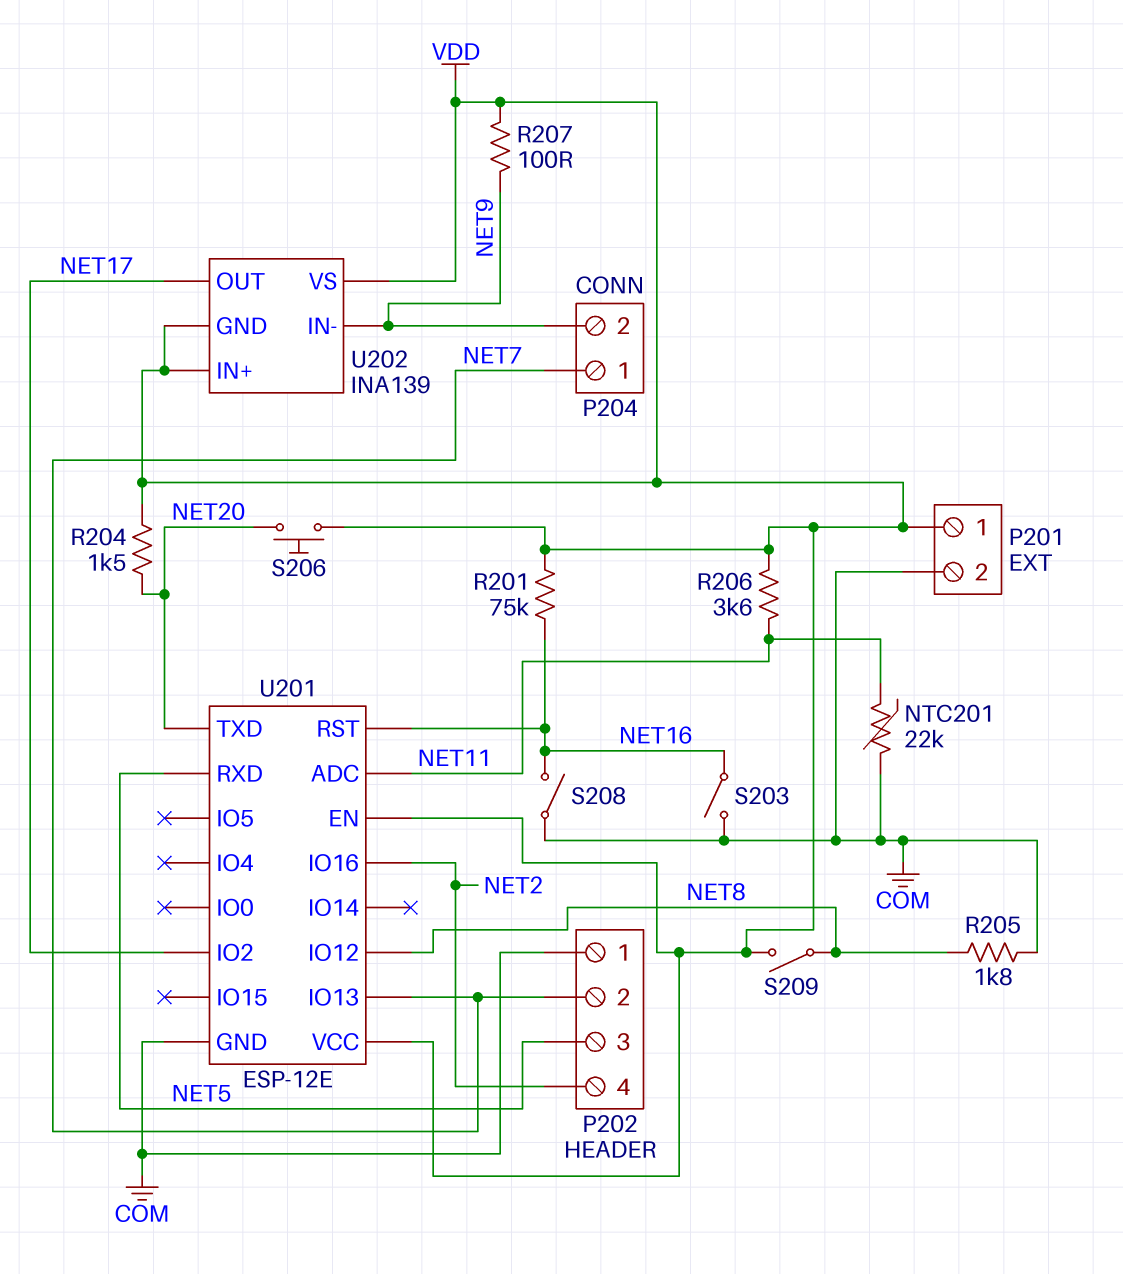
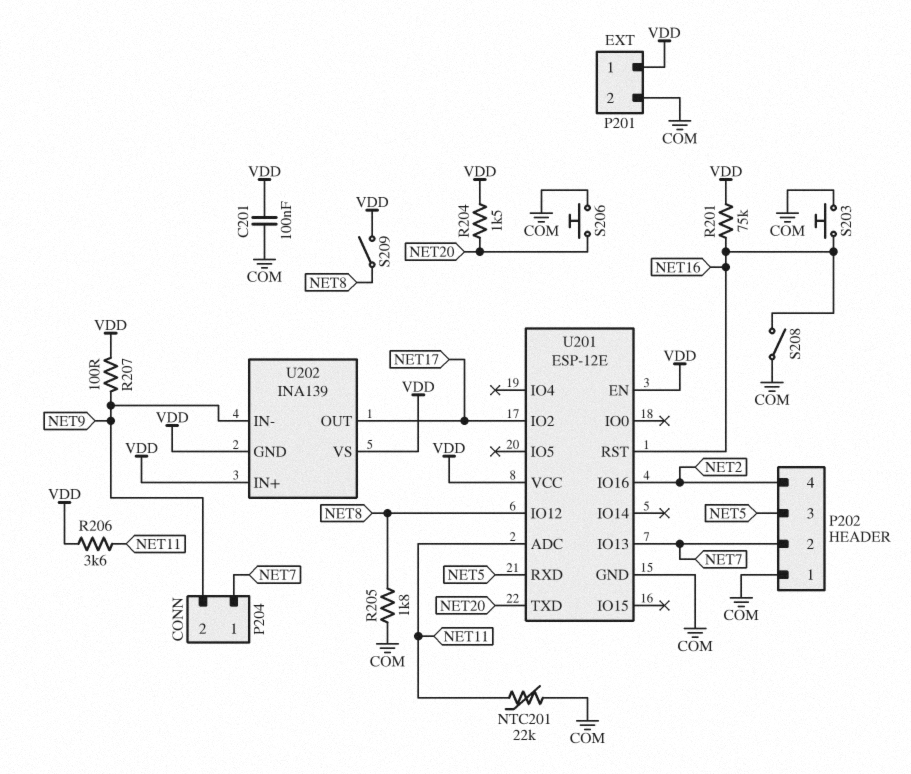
C201: none -> 100nF (COM, VDD)
S203: switch (COM, NET16) -> button (COM, NET16)
S206: button (NET20, VDD) -> button (COM, NET20)

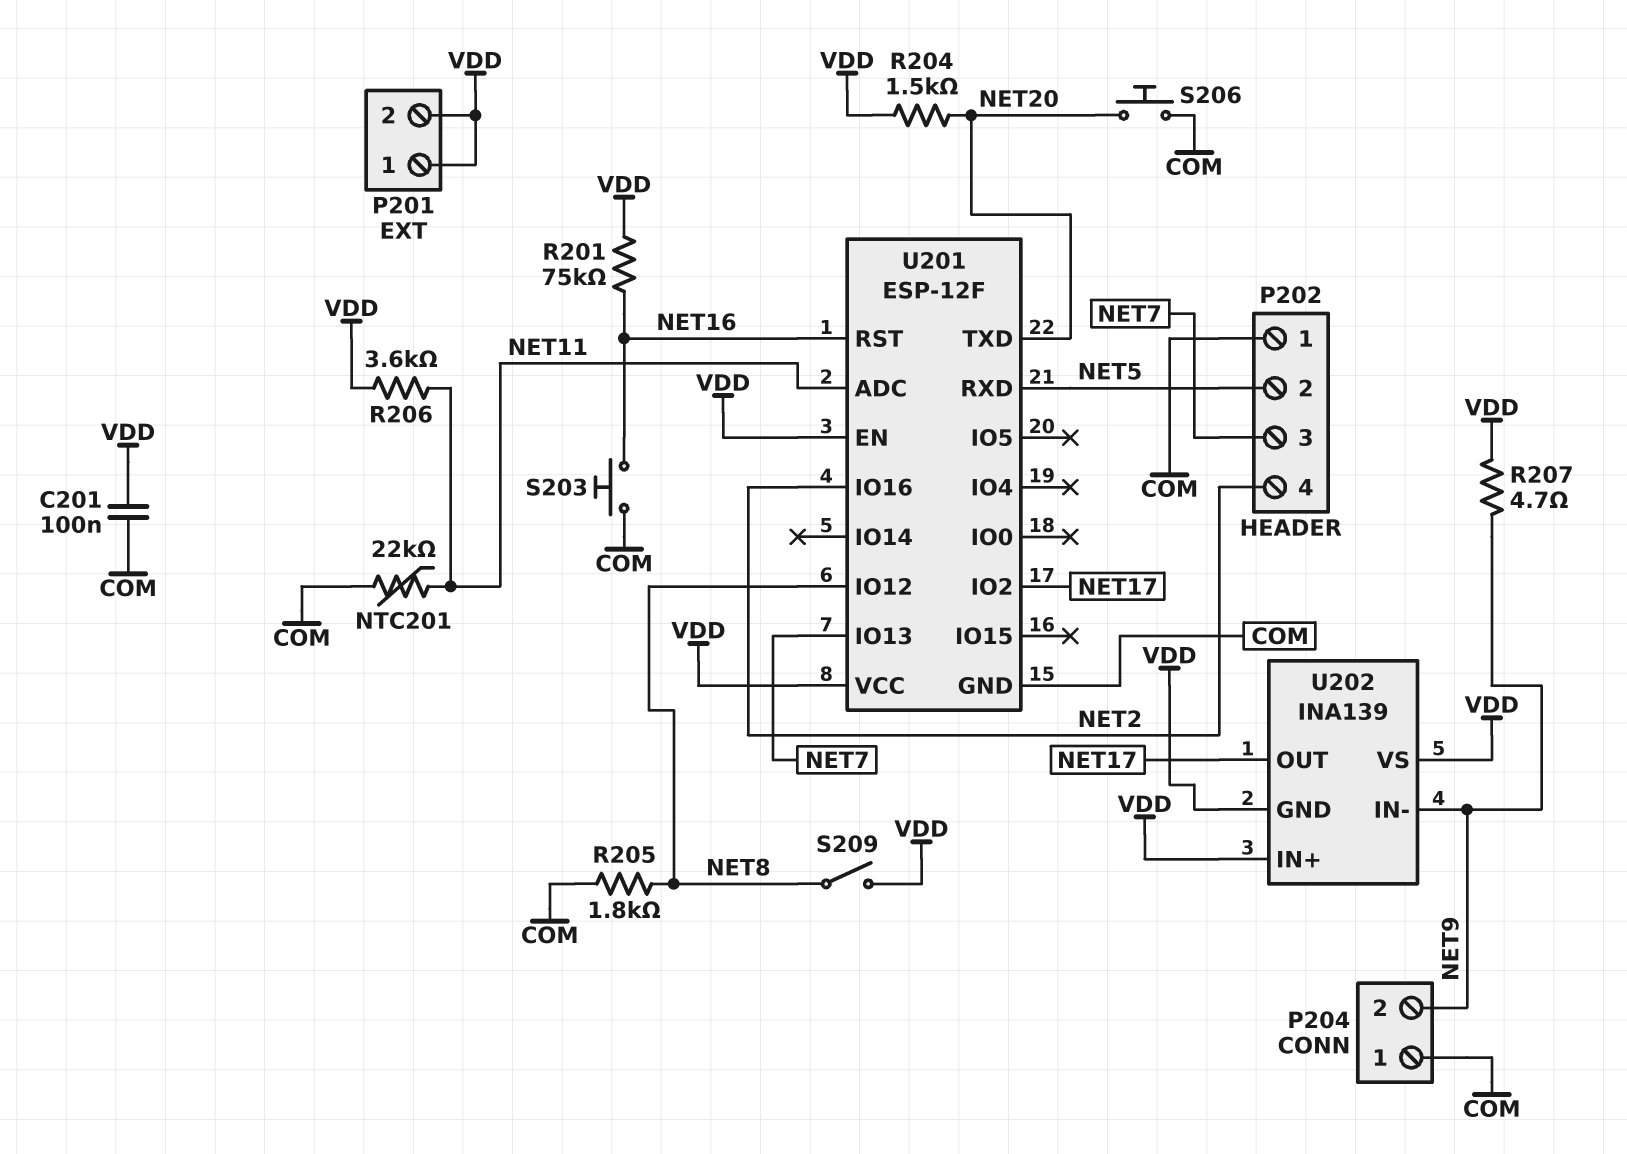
P201 pin 2: COM -> VDD
P202 pin 2: NET7 -> NET5
P202 pin 3: NET5 -> NET7
P204 pin 1: NET7 -> COM
R207: 100 (NET9, VDD) -> 4.7 (NET9, VDD)
S208: switch (COM, NET16) -> none
U201: ESP-12E -> ESP-12F

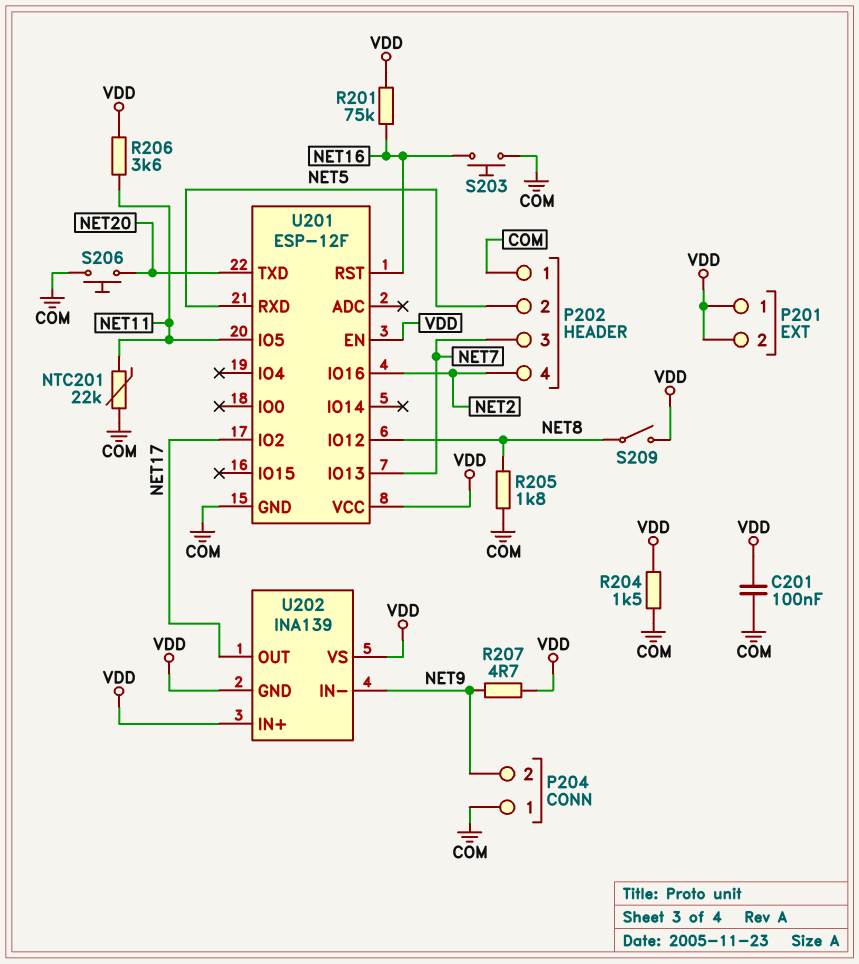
R204: 1.5k (NET20, VDD) -> 1.5k (COM, VDD)
U201 pin ADC: NET11 -> none
U201 pin IO5: none -> NET11

